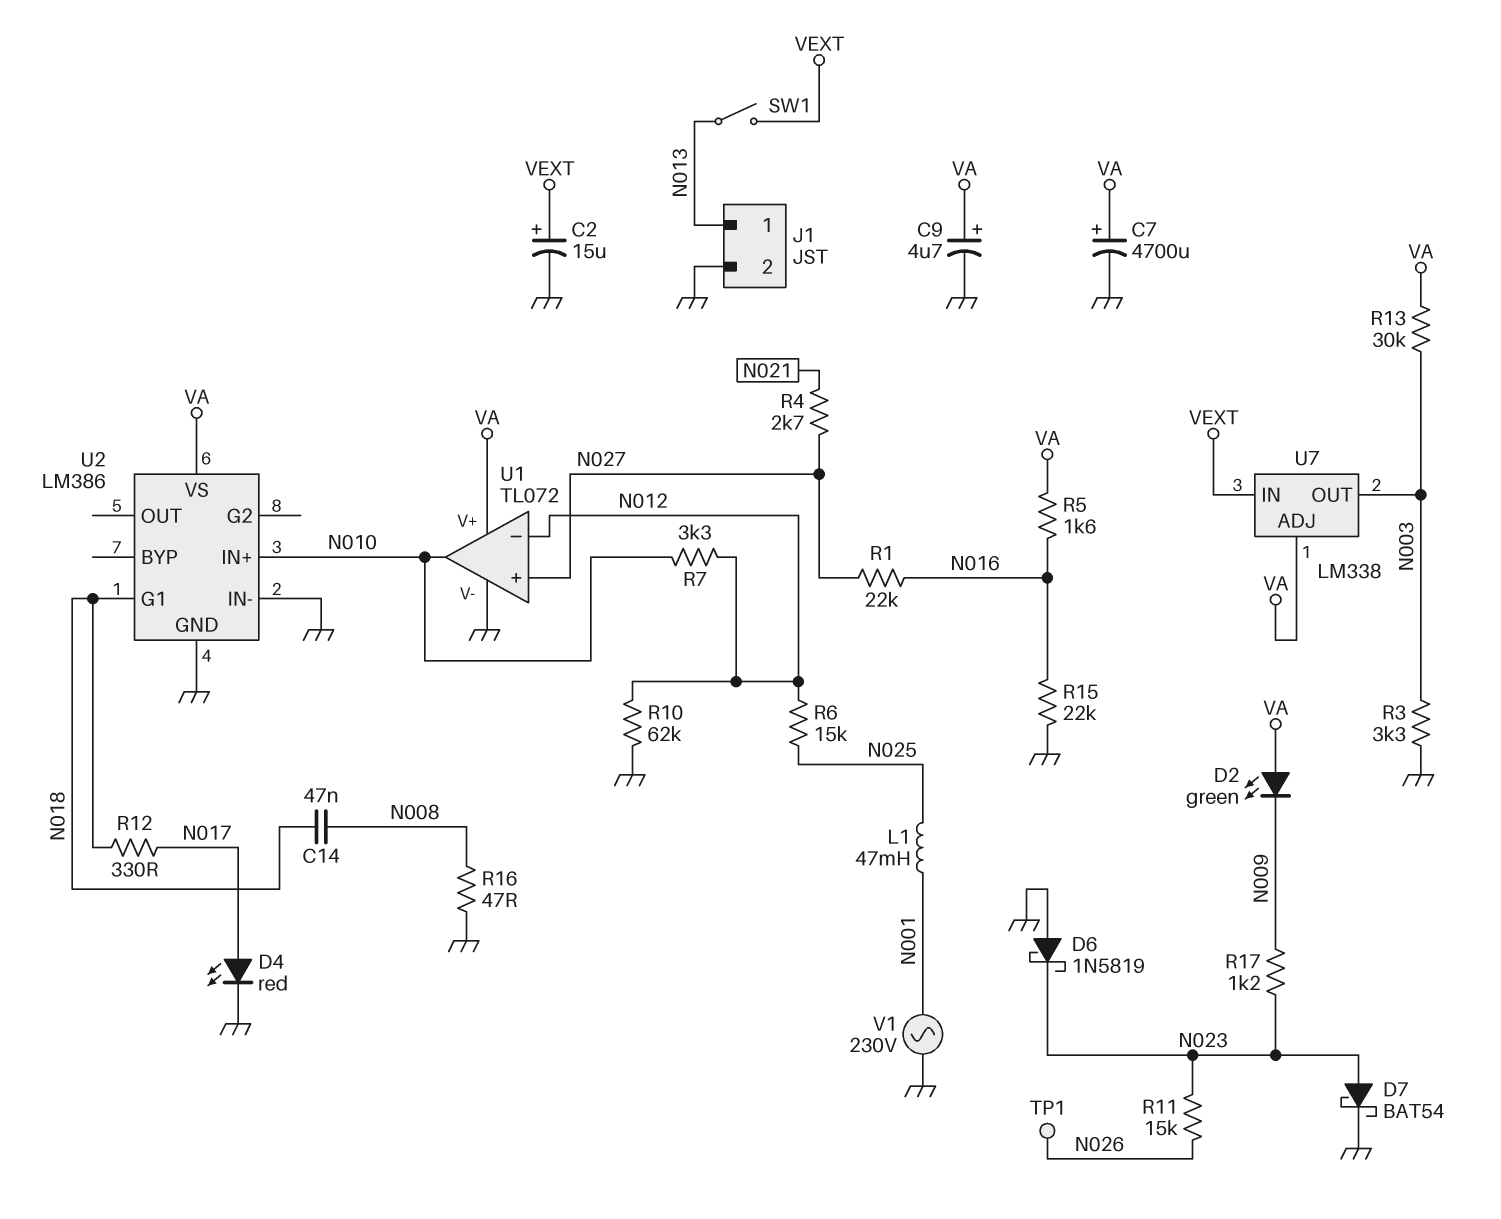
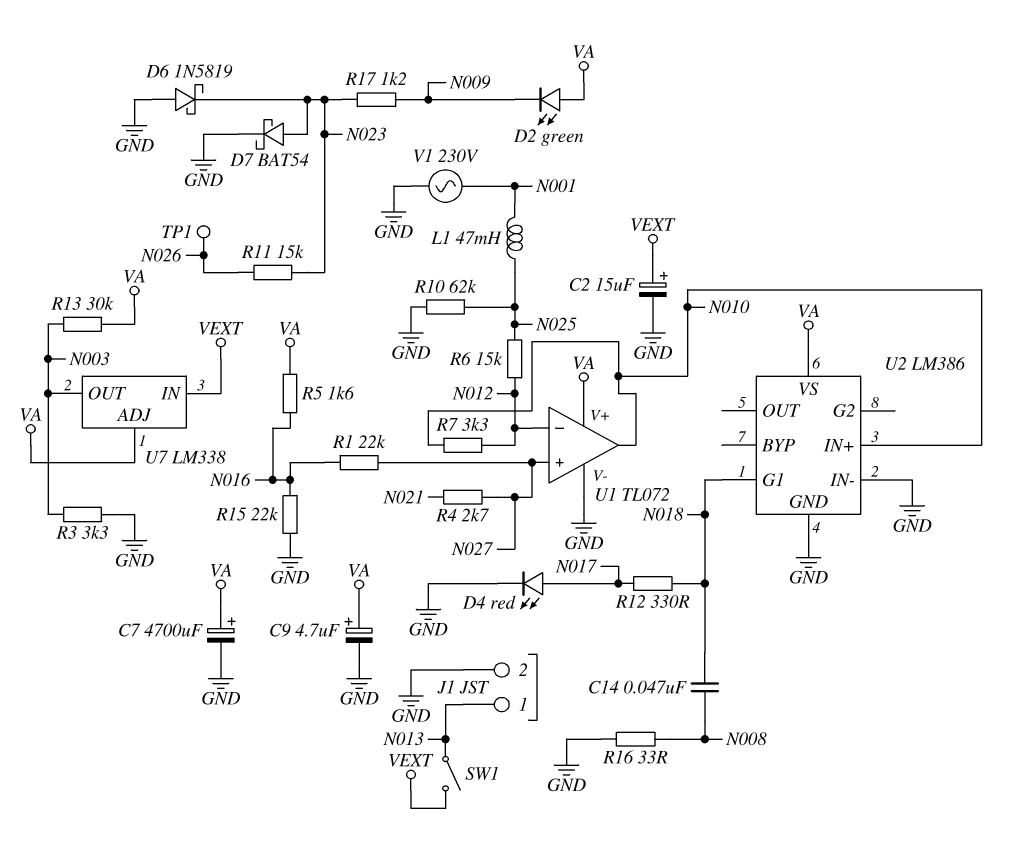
R10: 62k (GND, N012) -> 62k (GND, N025)
R16: 47 (GND, N008) -> 33 (GND, N008)

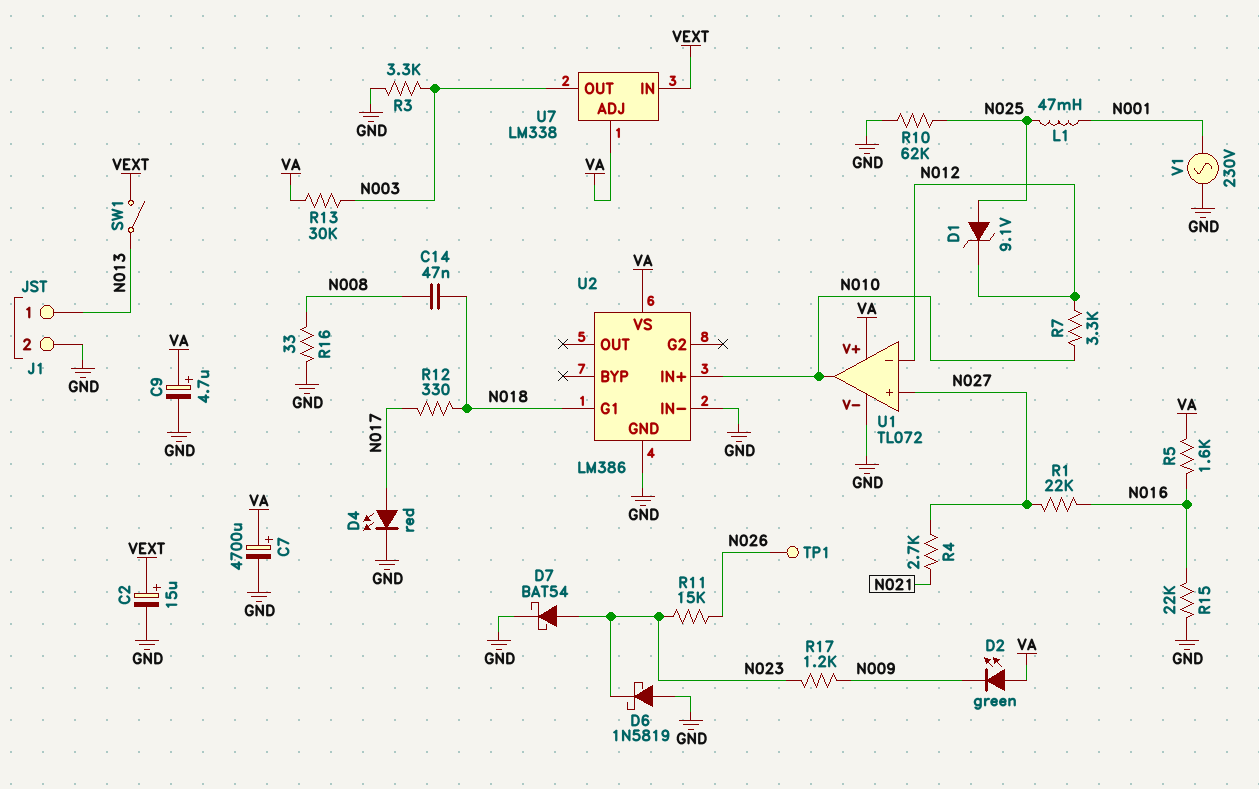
D1: none -> zener 9.1V (A N025, K N012)
R6: 15k (N012, N025) -> none

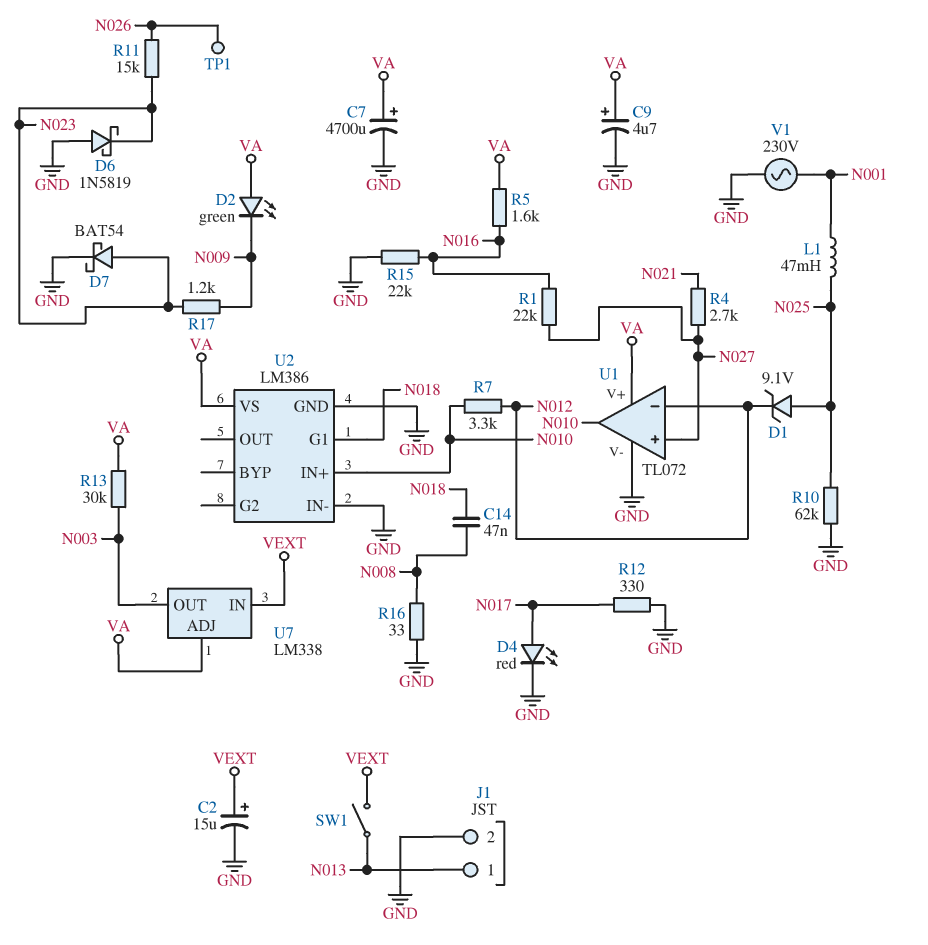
R3: 3.3k (GND, N003) -> none
R12: 330 (N017, N018) -> 330 (GND, N017)

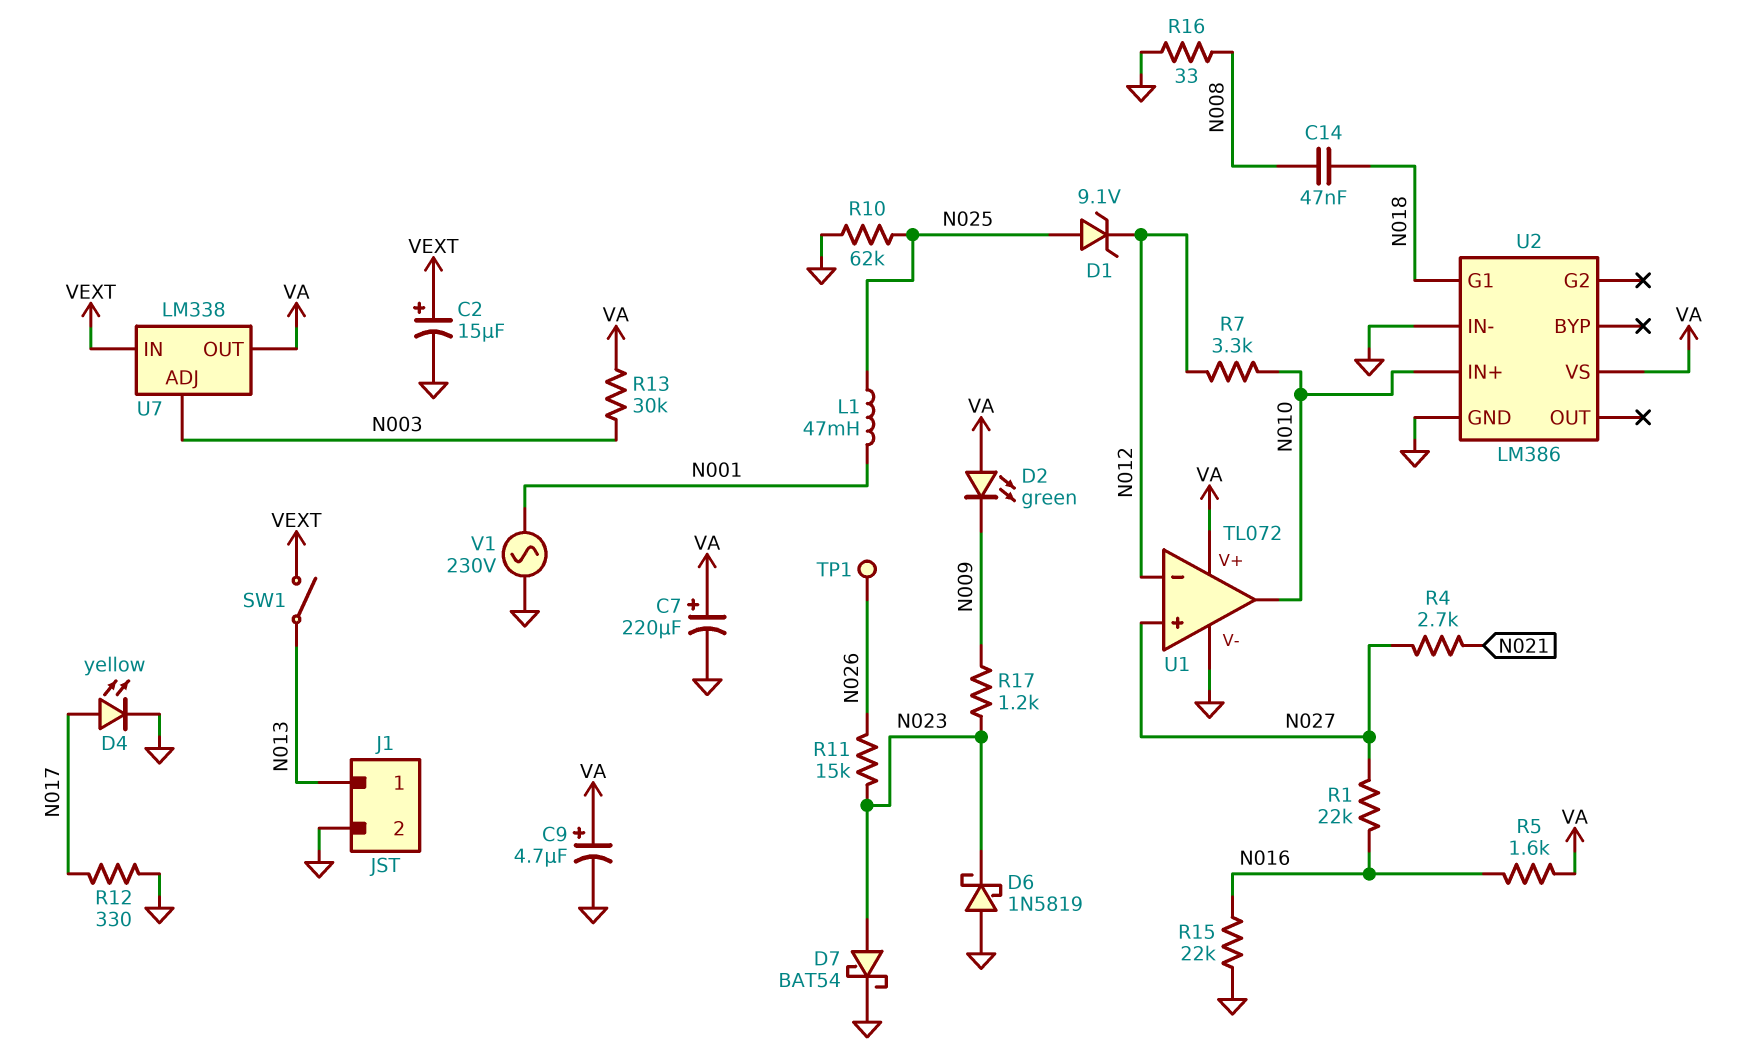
C7: 4700uF (plus VA, minus GND) -> 220uF (plus VA, minus GND)
D4: LED red (A N017, K GND) -> LED yellow (A N017, K GND)
U7 pin ADJ: VA -> N003
U7 pin OUT: N003 -> VA

